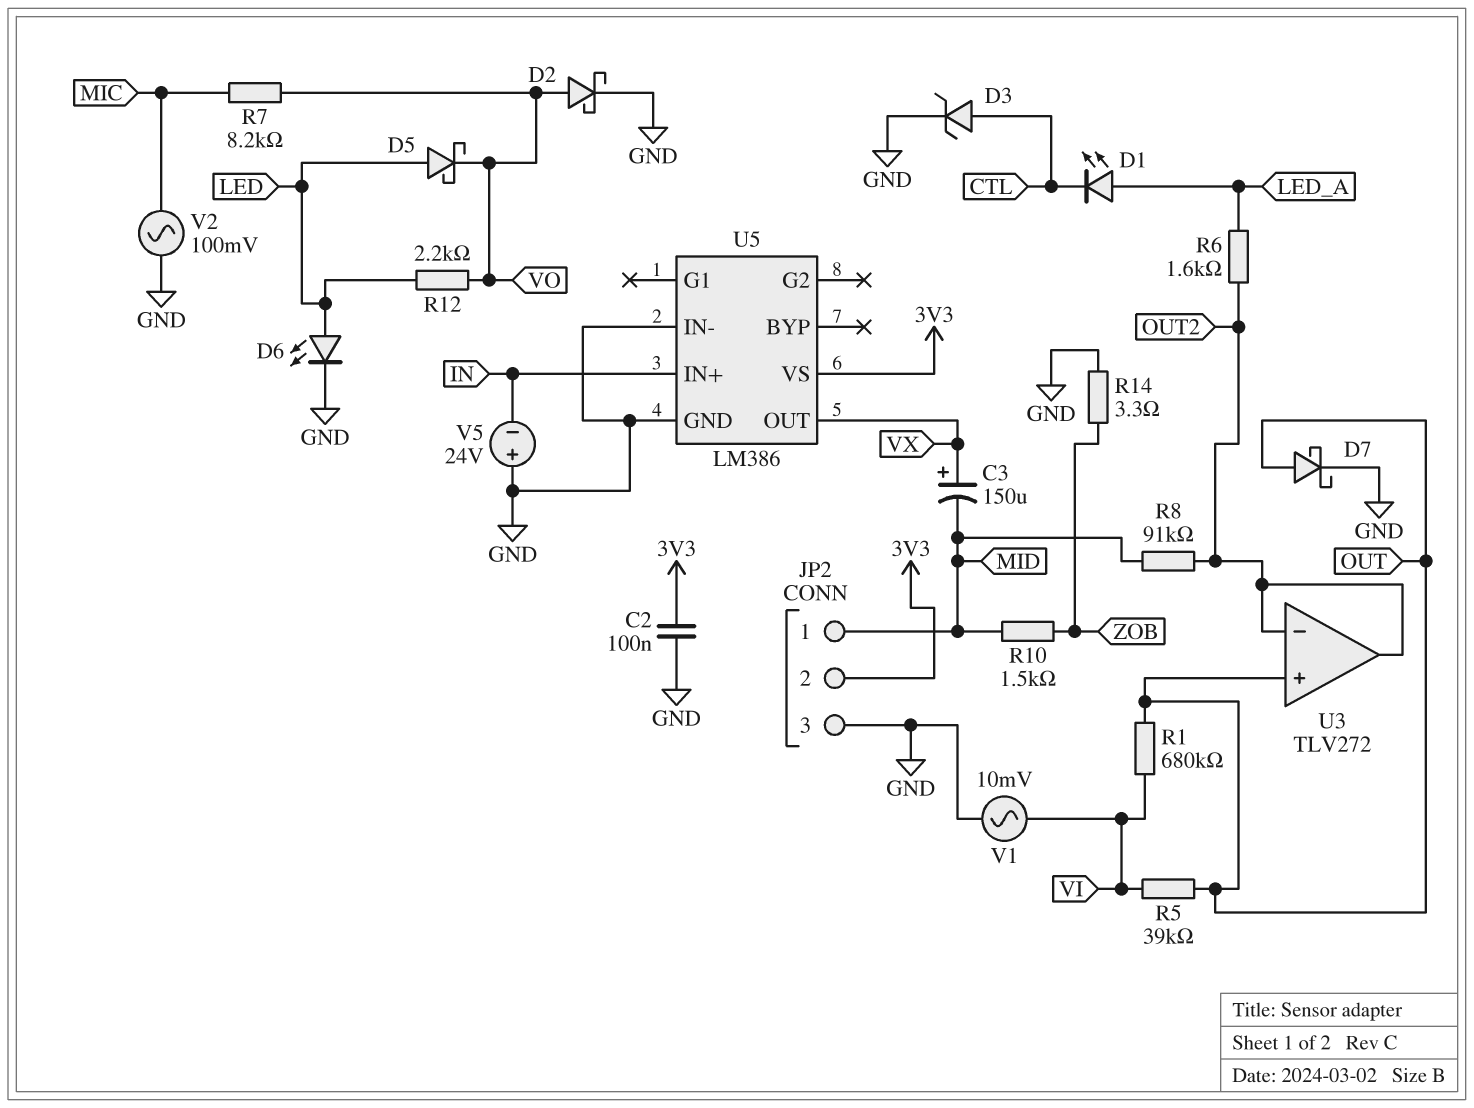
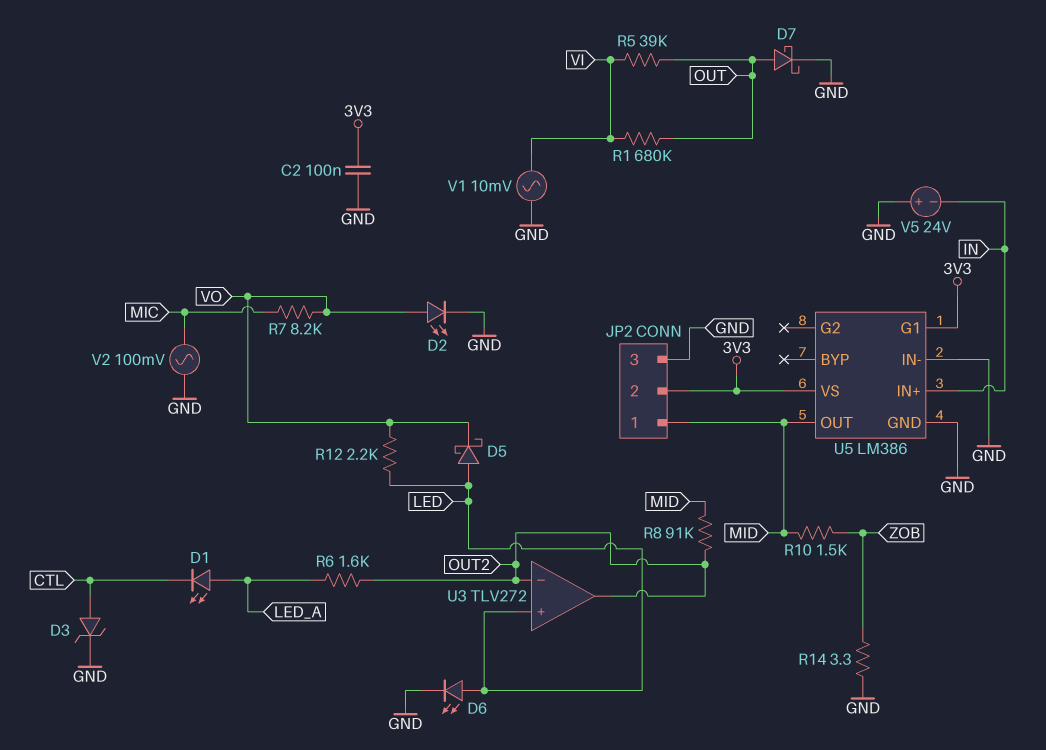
C3: 150uF (plus VX, minus MID) -> none
D2: schottky (A VO, K GND) -> LED (A VO, K GND)
U3 pin in+: OUT -> LED
U5 pin G1: none -> 3V3
U5 pin OUT: VX -> MID

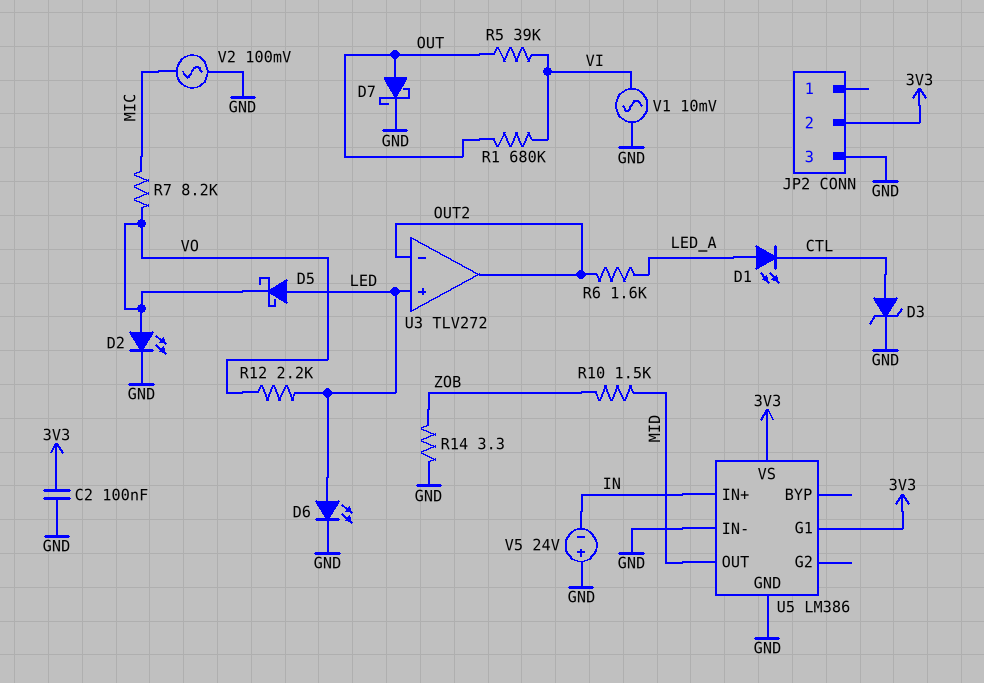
JP2 pin 1: MID -> none
R8: 91k (MID, OUT2) -> none

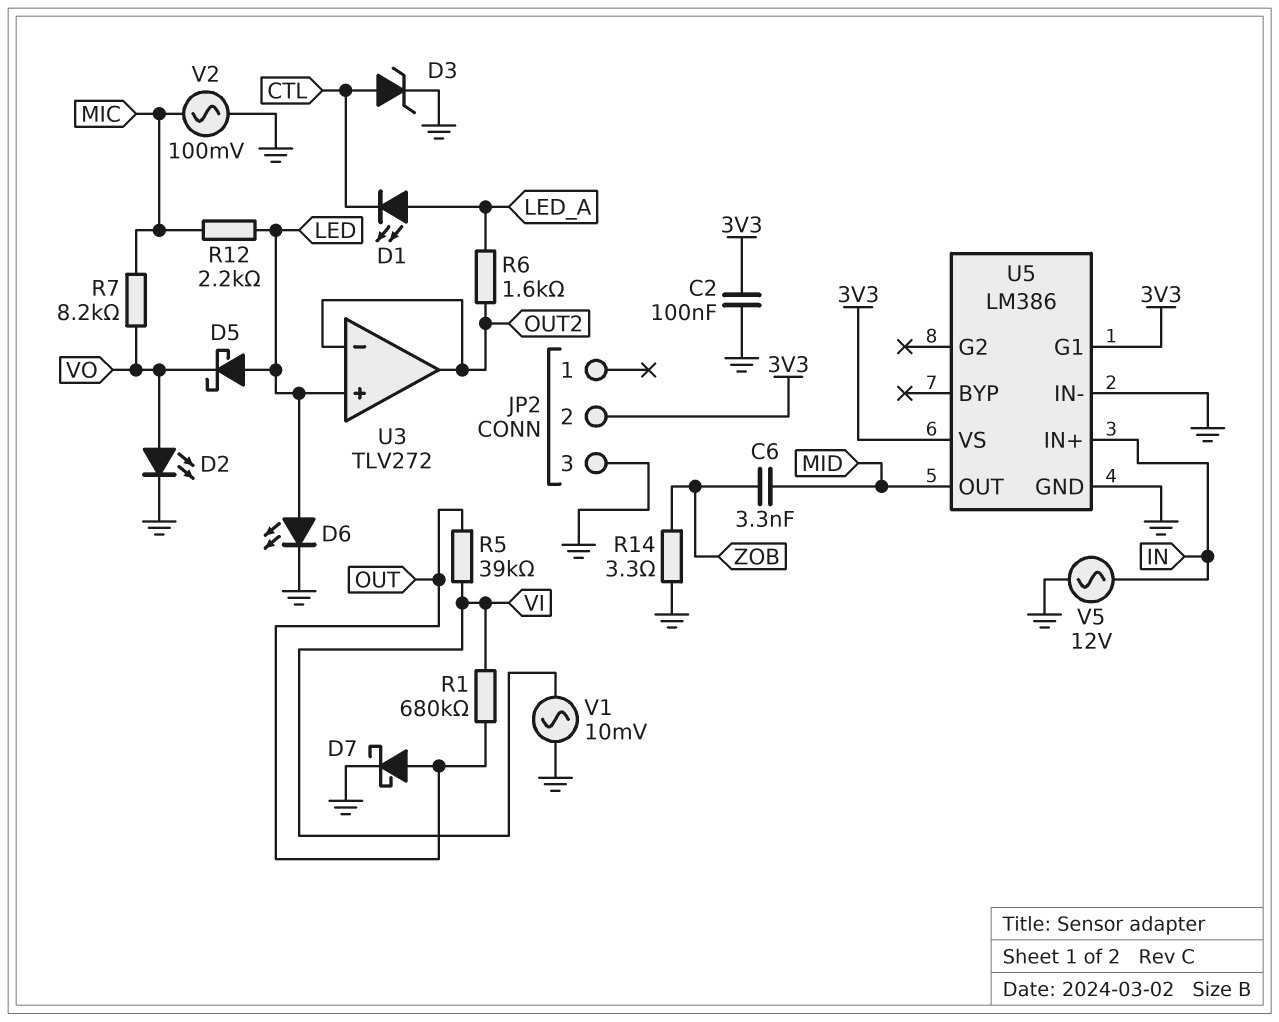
C6: none -> 3.3nF (MID, ZOB)
R10: 1.5k (MID, ZOB) -> none
R12: 2.2k (LED, VO) -> 2.2k (LED, MIC)
V5: 24V (plus GND, minus IN) -> AC 12V (GND, IN)

